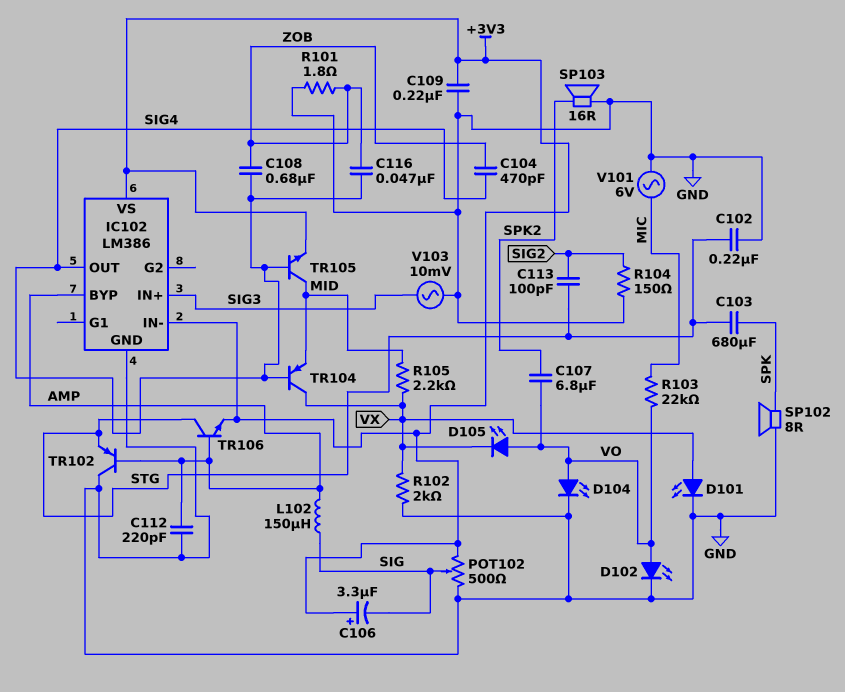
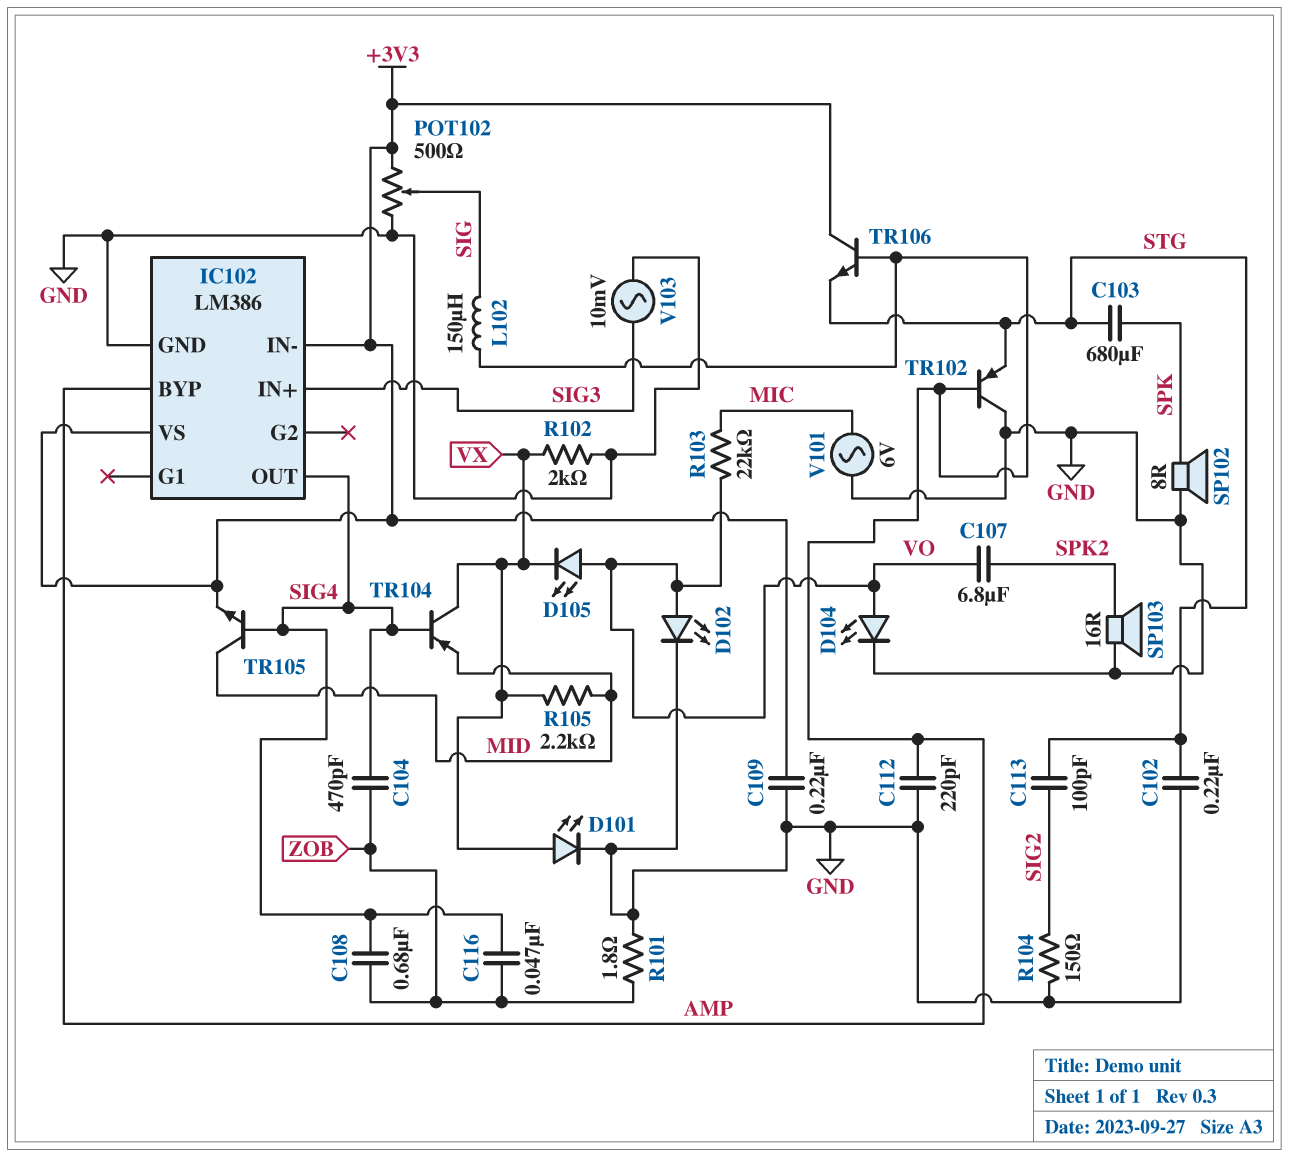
C106: 3.3uF (plus +3V3, minus SIG) -> none
TR106: NPN (B AMP, C STG, E +3V3) -> NPN (B AMP, C +3V3, E STG)

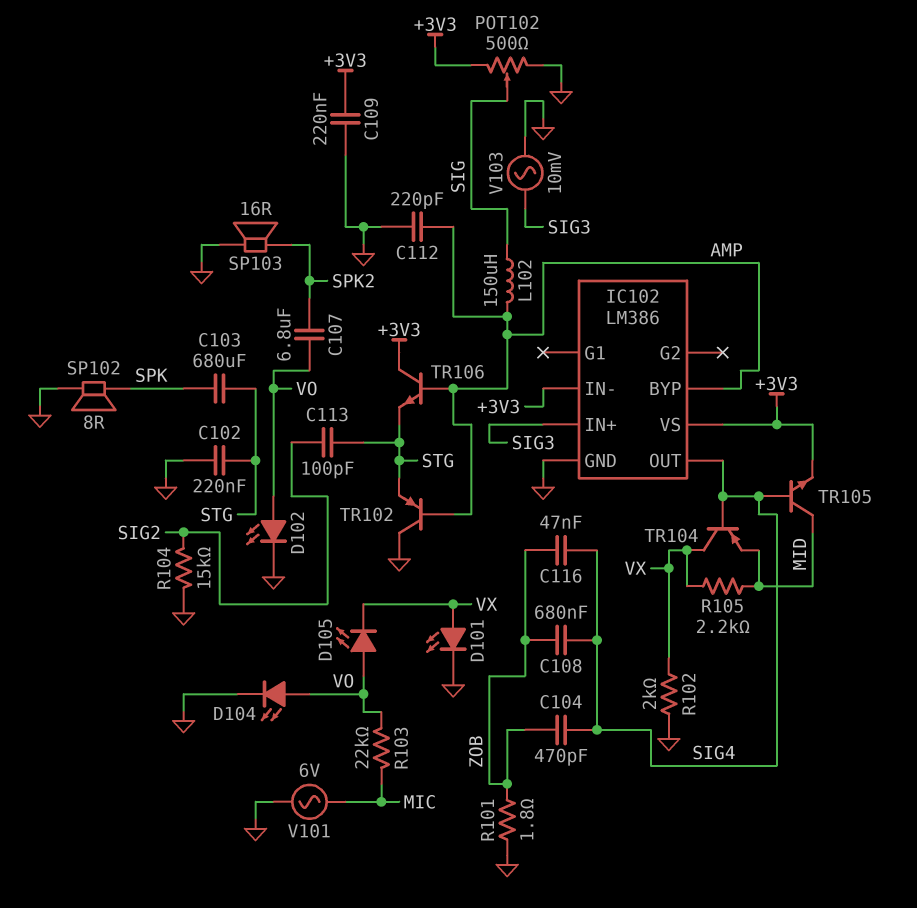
R104: 150 (GND, SIG2) -> 15k (GND, SIG2)

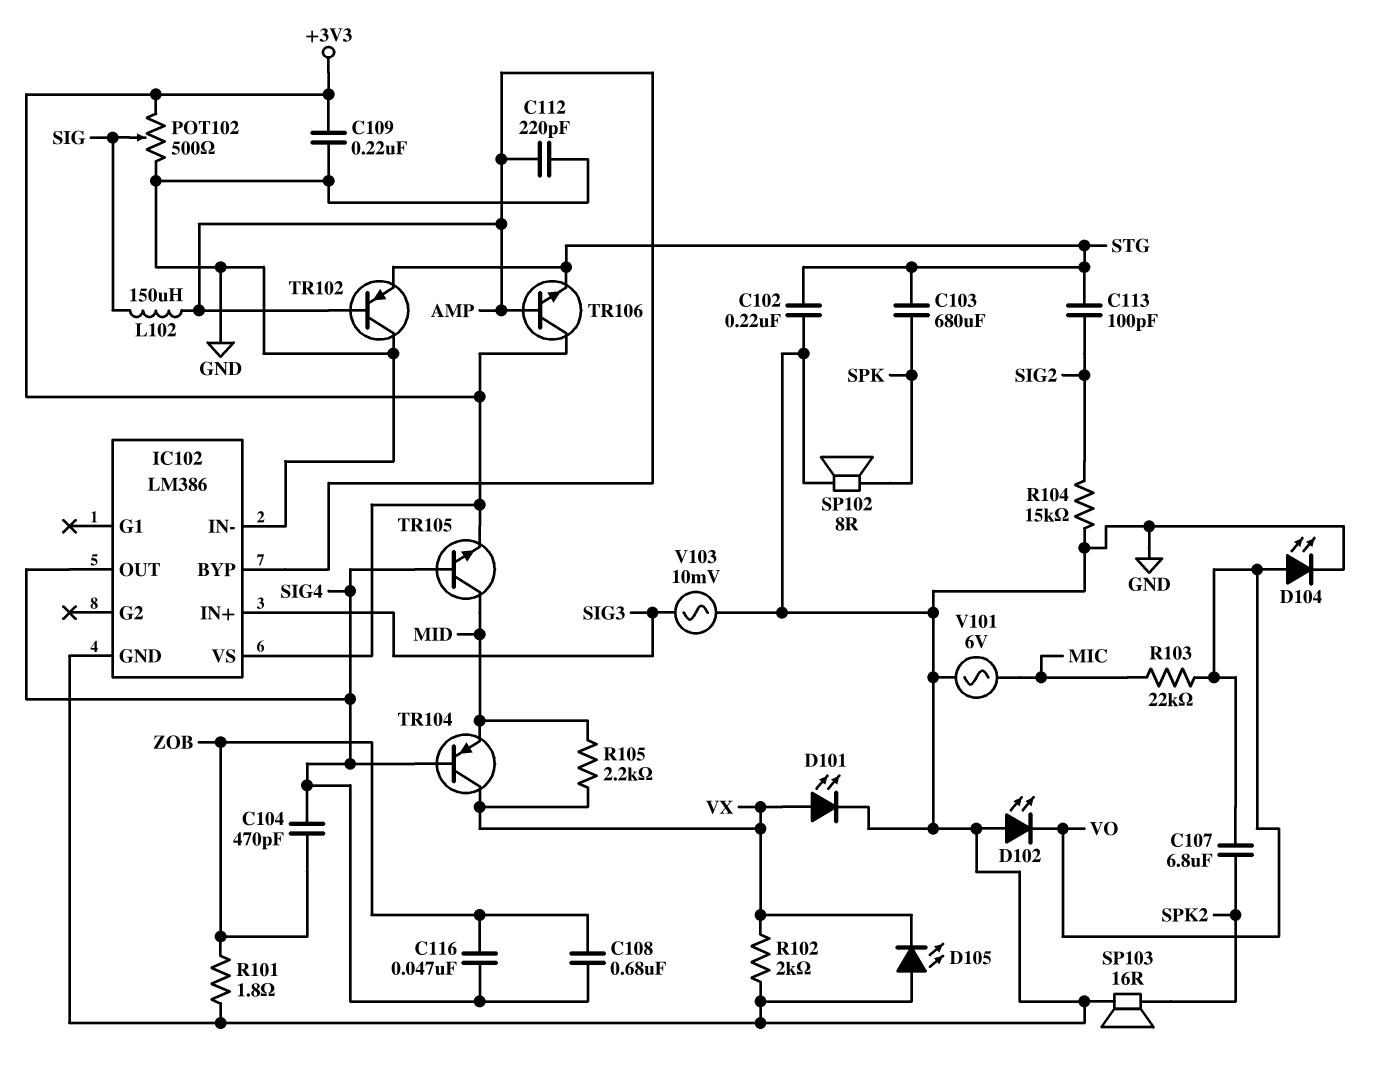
D102: LED (A VO, K GND) -> LED (A GND, K VO)
D105: LED (A VO, K VX) -> LED (A GND, K VX)
IC102 pin IN-: +3V3 -> GND

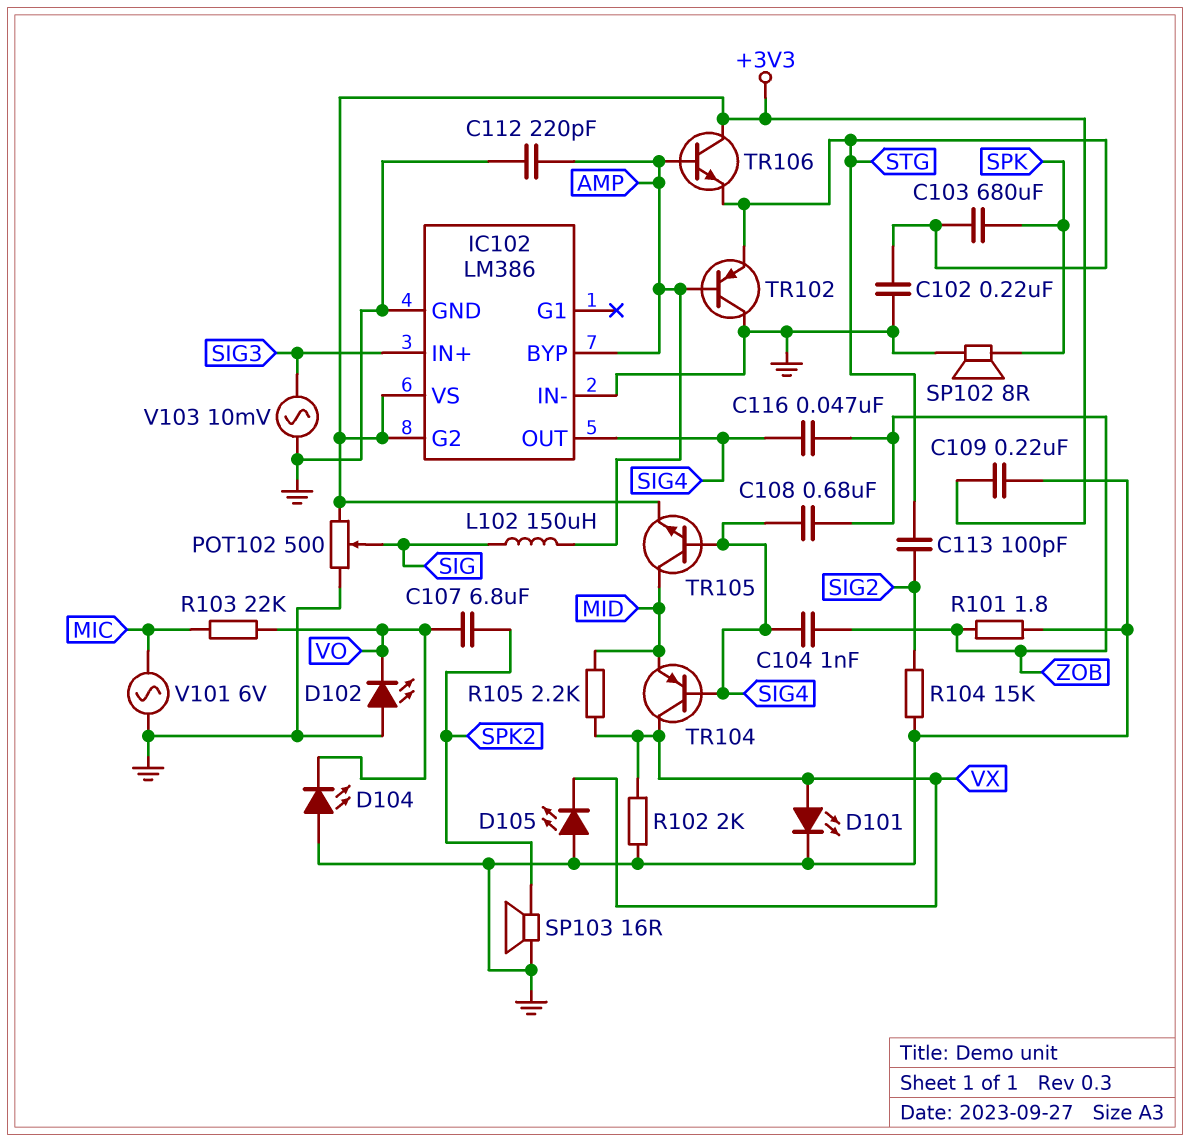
C104: 470pF (SIG4, ZOB) -> 1nF (SIG4, ZOB)
D104: LED (A VO, K GND) -> LED (A GND, K VO)
IC102 pin G2: none -> +3V3

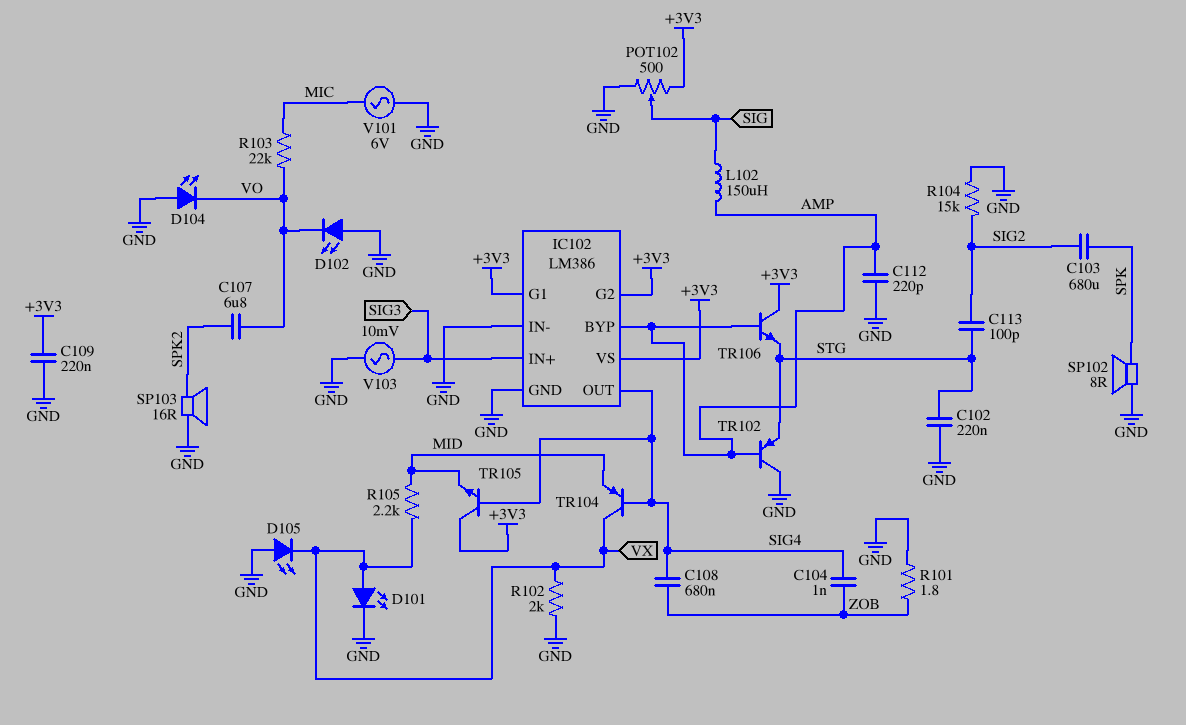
C103: 680uF (SPK, STG) -> 680uF (SIG2, SPK)
C116: 47nF (SIG4, ZOB) -> none
IC102 pin G1: none -> +3V3
TR105: NPN (B SIG4, C MID, E +3V3) -> NPN (B SIG4, C +3V3, E MID)

